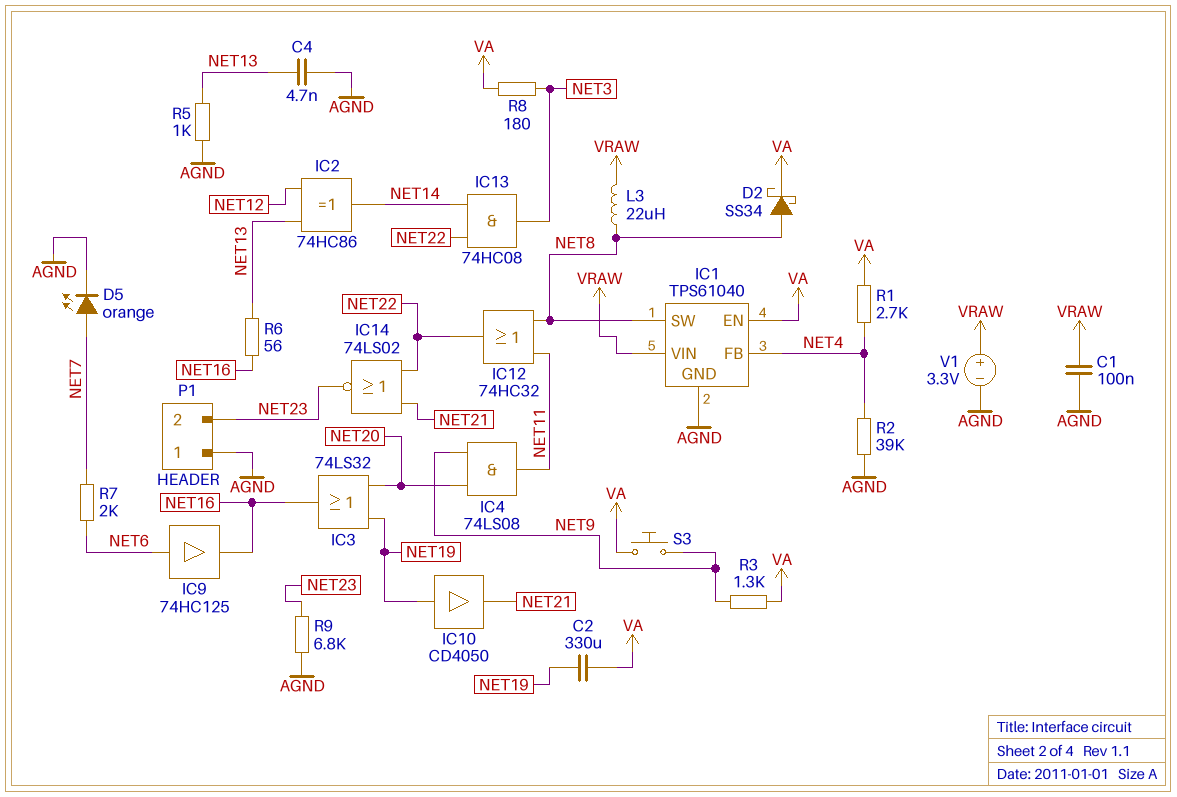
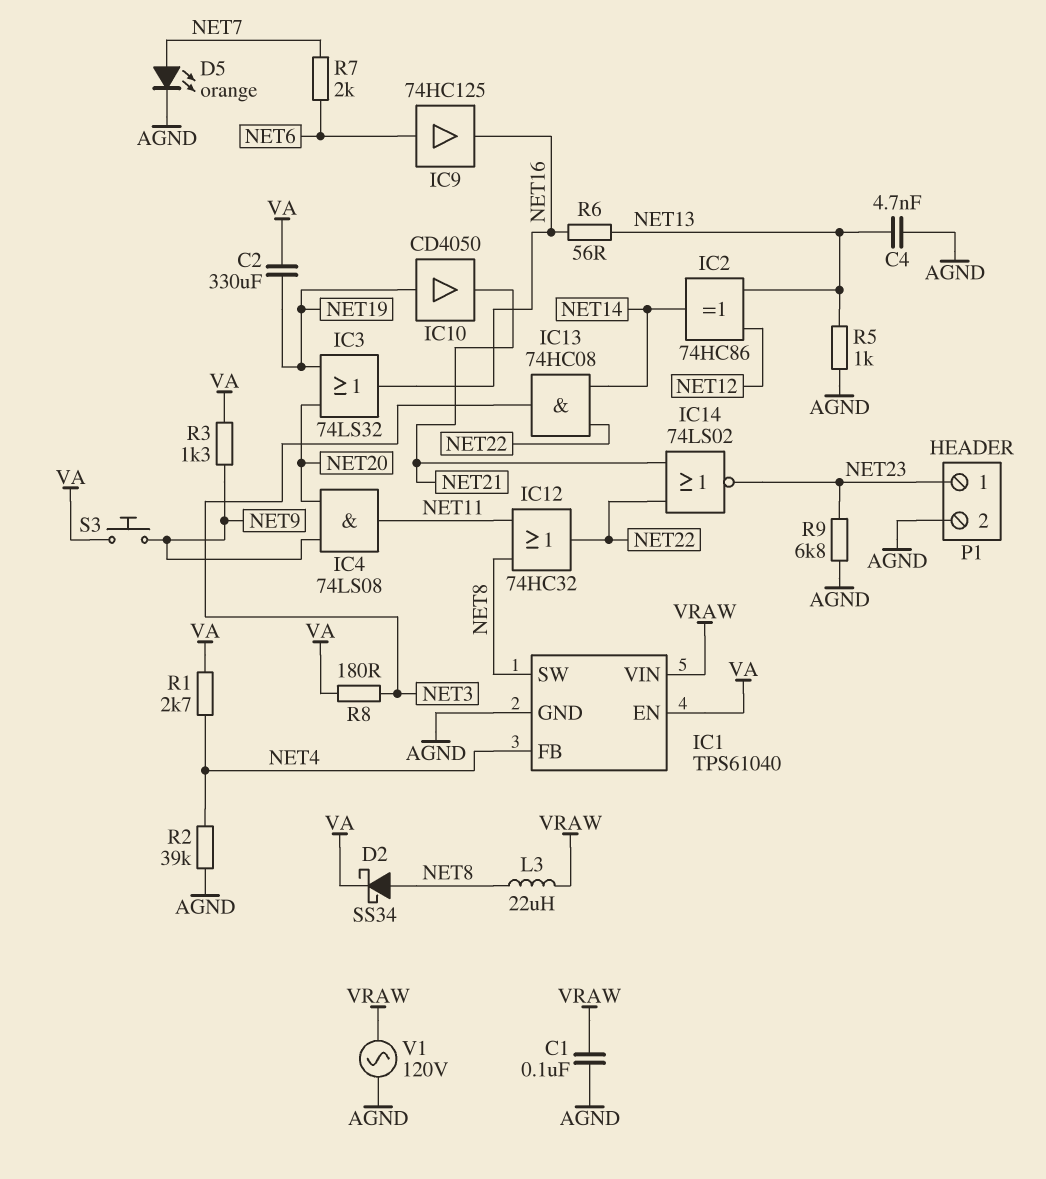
P1 pin 1: AGND -> NET23
P1 pin 2: NET23 -> AGND
V1: 3.3V (plus VRAW, minus AGND) -> AC 120V (AGND, VRAW)

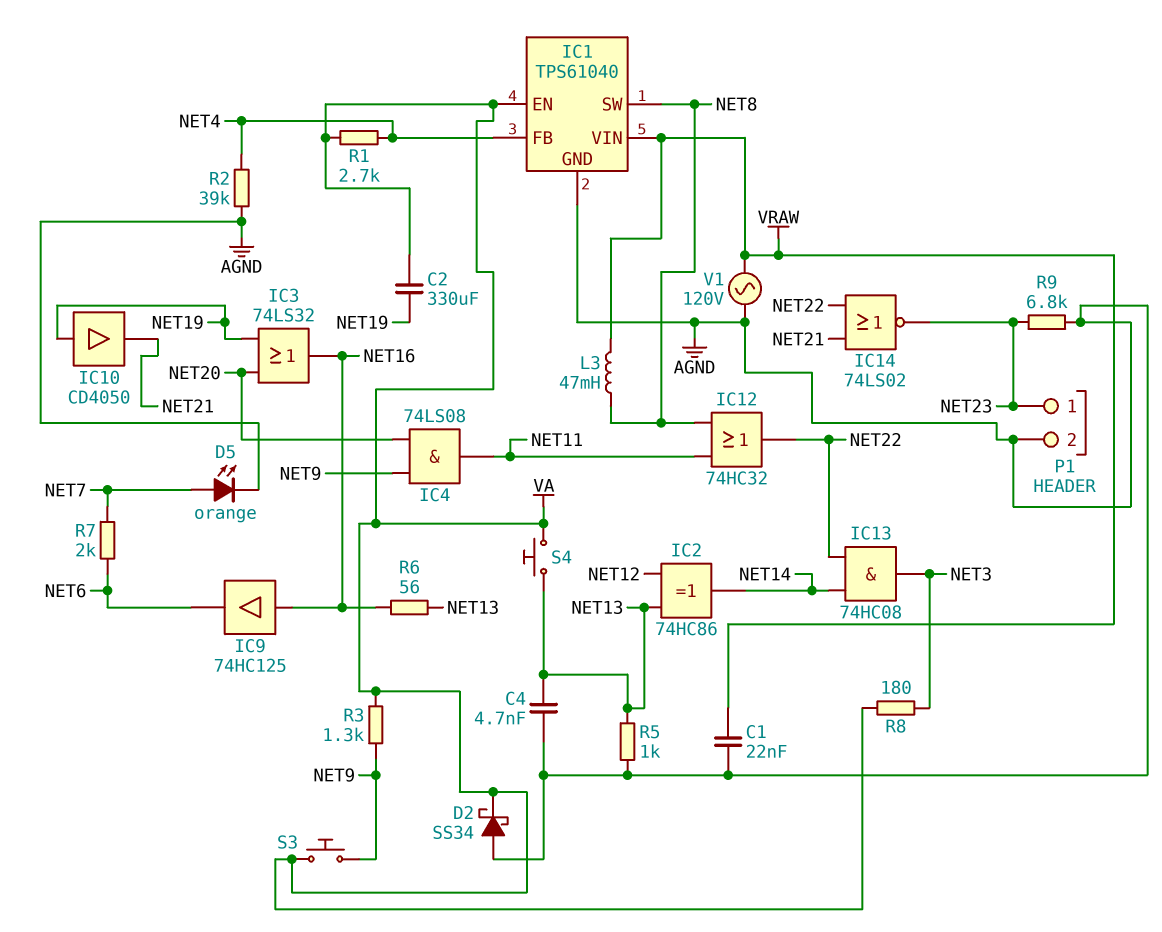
C1: 100nF (AGND, VRAW) -> 22nF (AGND, VRAW)
D2: schottky SS34 (A NET8, K VA) -> schottky SS34 (A AGND, K VA)
IC9: buffer 74HC125 (in NET6, out NET16) -> buffer 74HC125 (in NET16, out NET6)
L3: 22uH (NET8, VRAW) -> 47mH (NET8, VRAW)
S4: none -> button (NET13, VA)

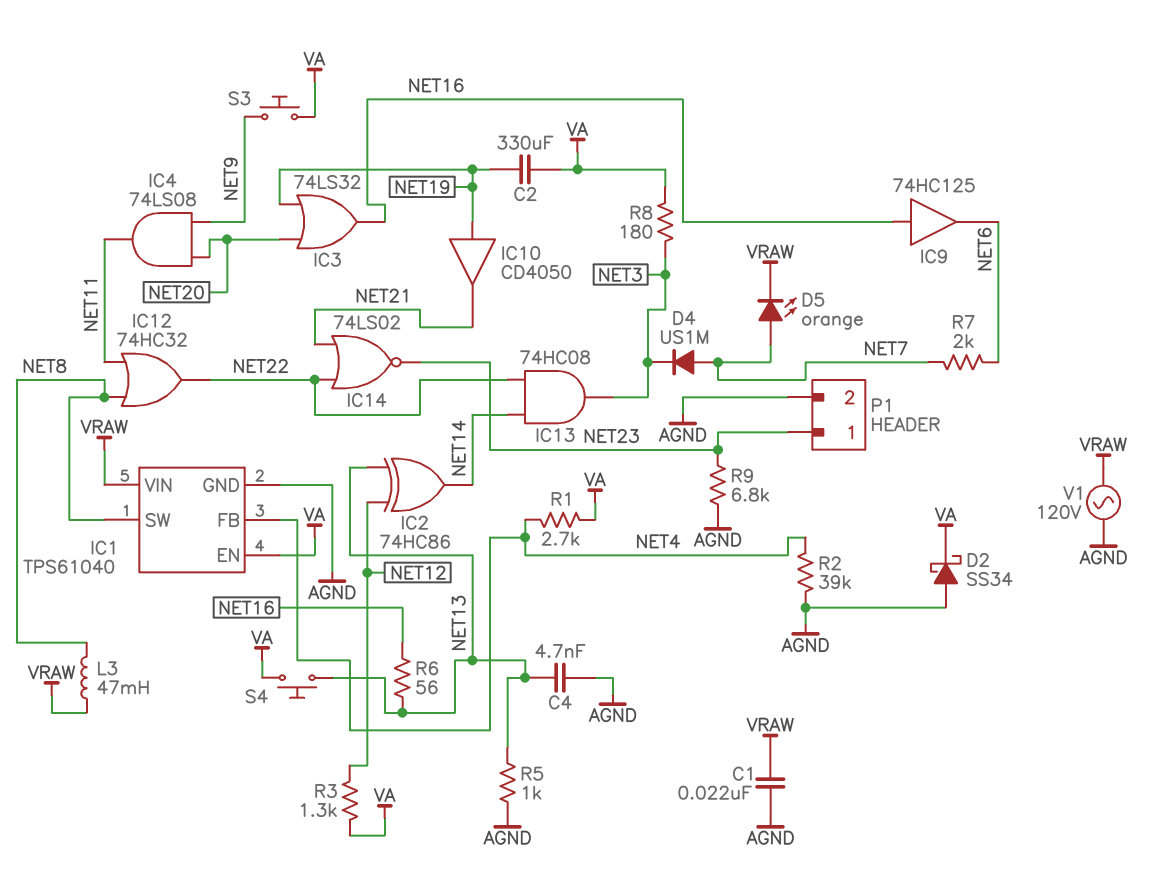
D4: none -> diode US1M (A NET7, K NET3)
D5: LED orange (A NET7, K AGND) -> LED orange (A NET7, K VRAW)
R3: 1.3k (NET9, VA) -> 1.3k (NET12, VA)

